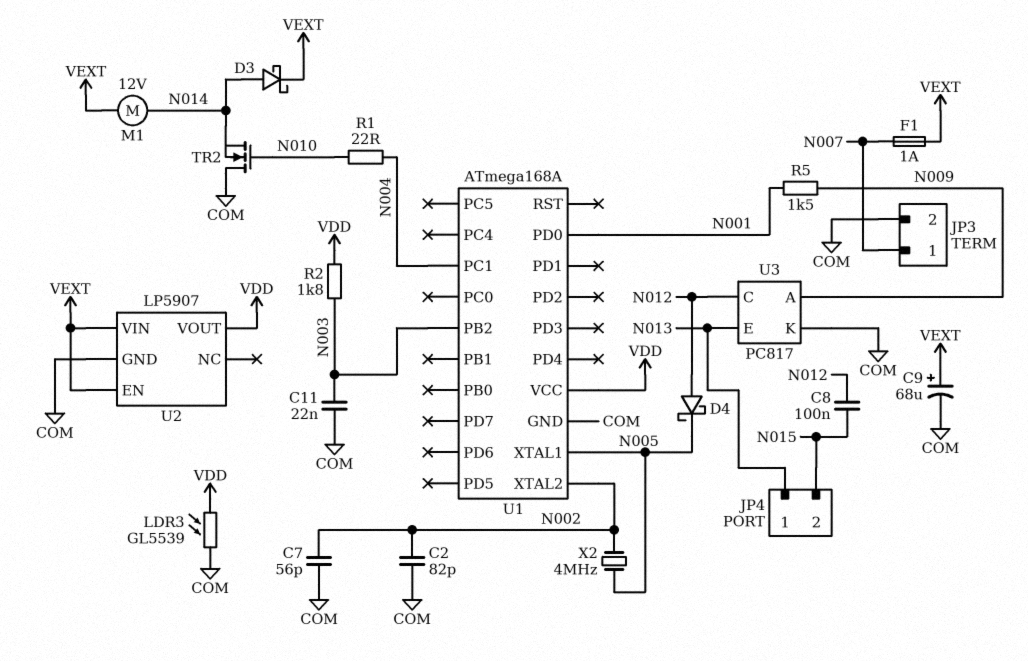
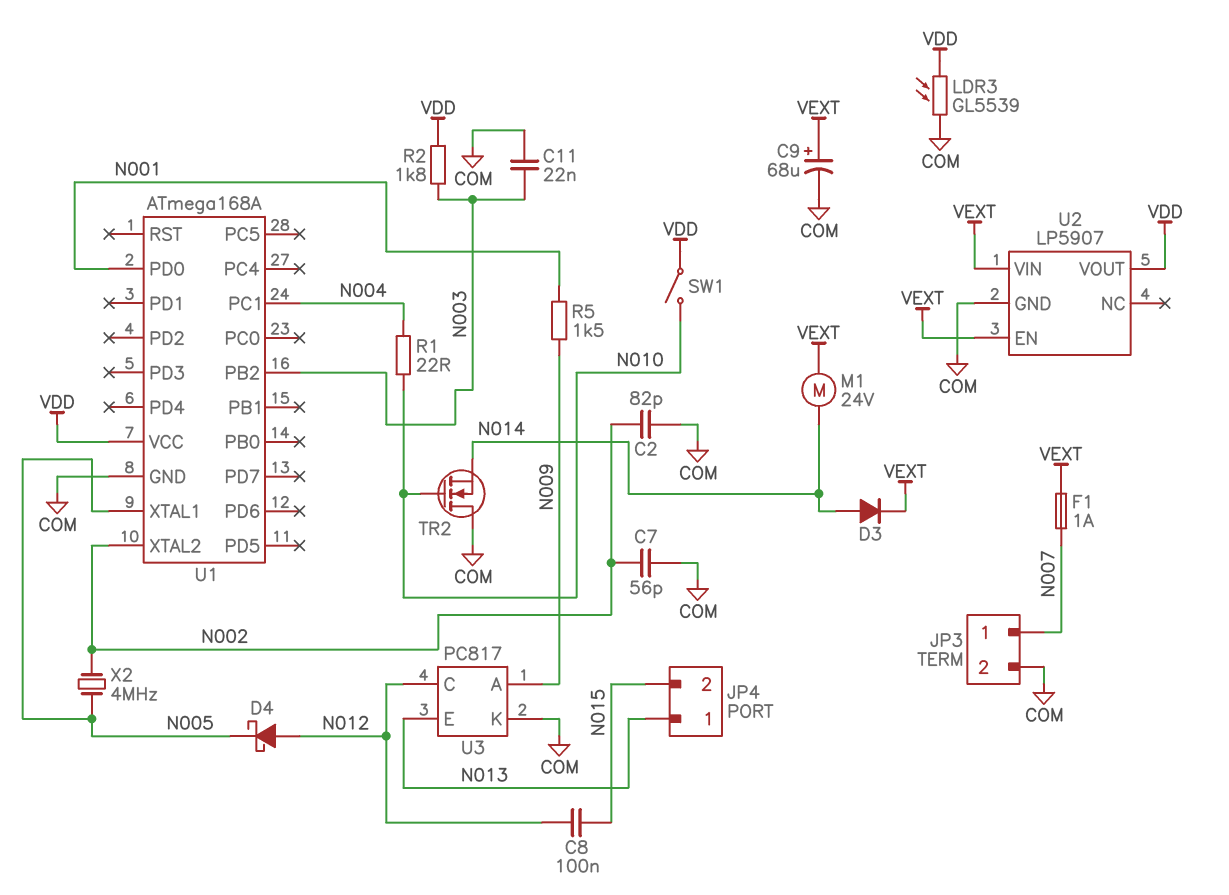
D3: schottky (A N014, K VEXT) -> diode (A N014, K VEXT)
M1: motor 12V (N014, VEXT) -> motor 24V (N014, VEXT)
SW1: none -> switch (N010, VDD)

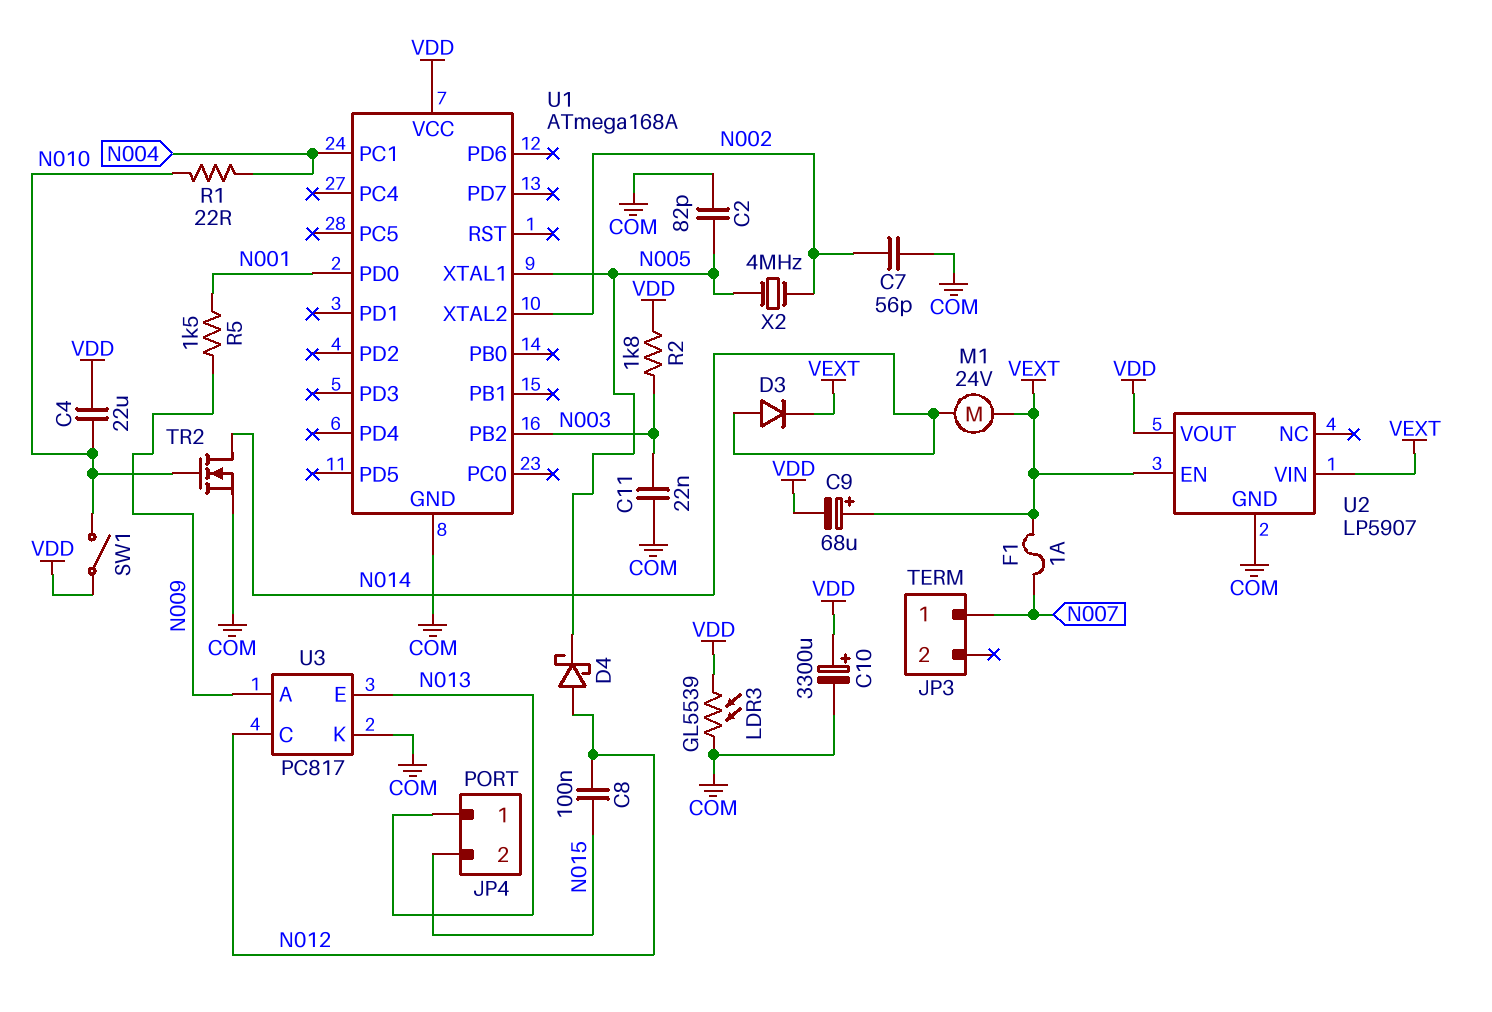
C2: 82pF (COM, N002) -> 82pF (COM, N005)
C4: none -> 22uF (N010, VDD)
C9: 68uF (plus VEXT, minus COM) -> 68uF (plus VEXT, minus VDD)
C10: none -> 3300uF (plus VDD, minus COM)
JP3 pin 2: COM -> none
TR2: NMOS (G N010, D COM, S N014) -> NMOS (G N010, D N014, S COM)

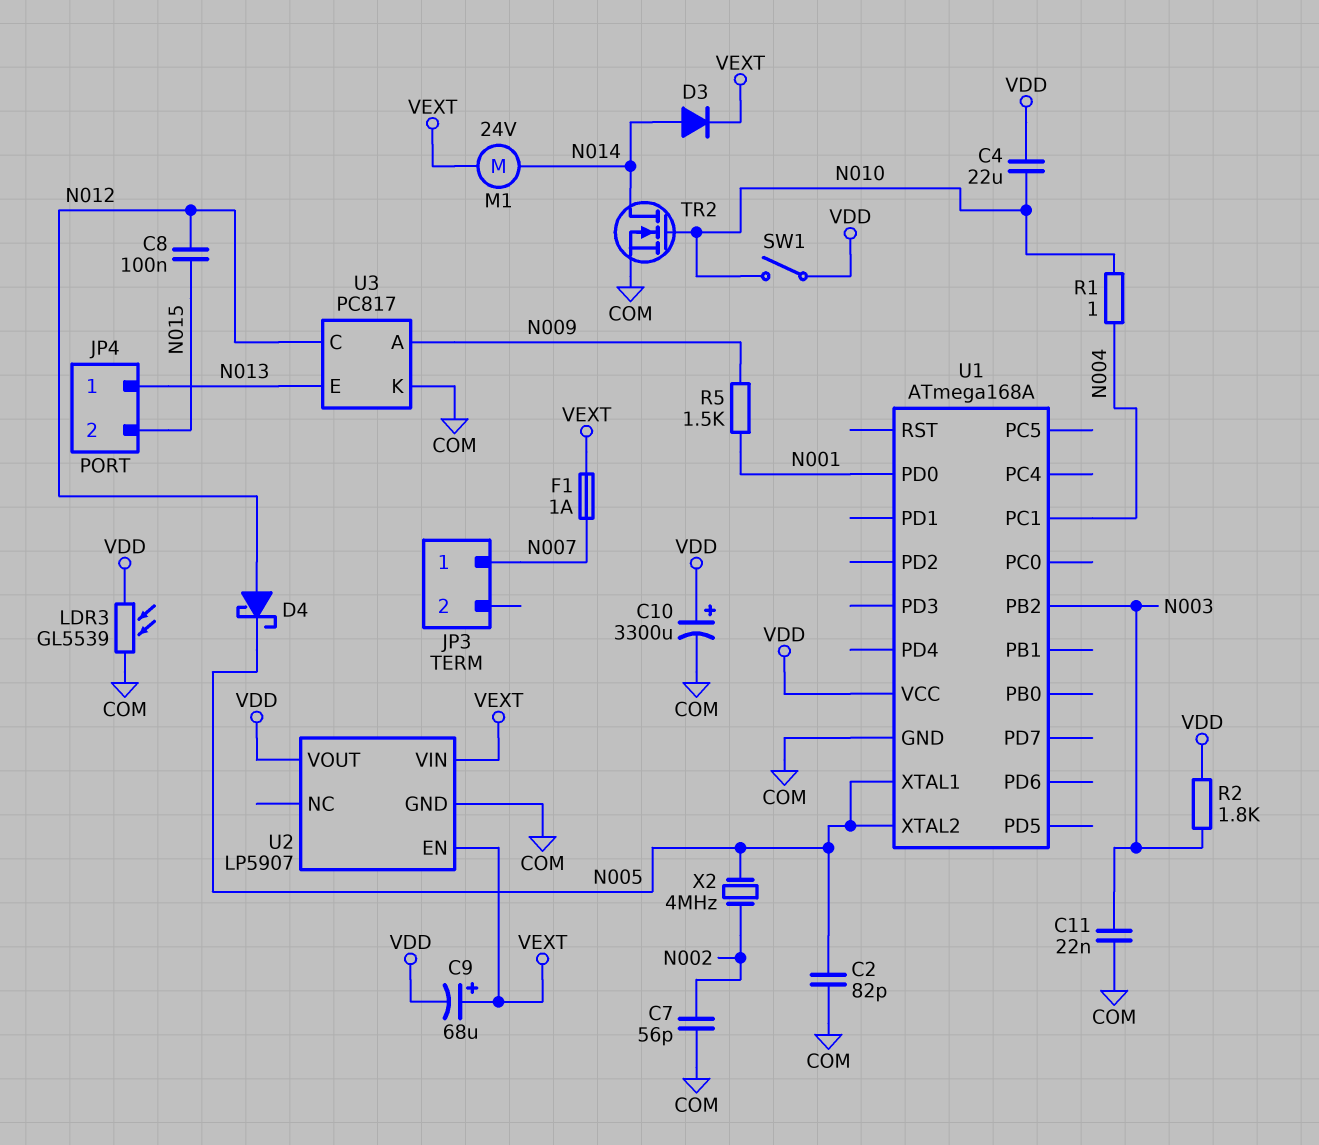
R1: 22 (N004, N010) -> 1 (N004, N010)
U1 pin XTAL2: N002 -> N005

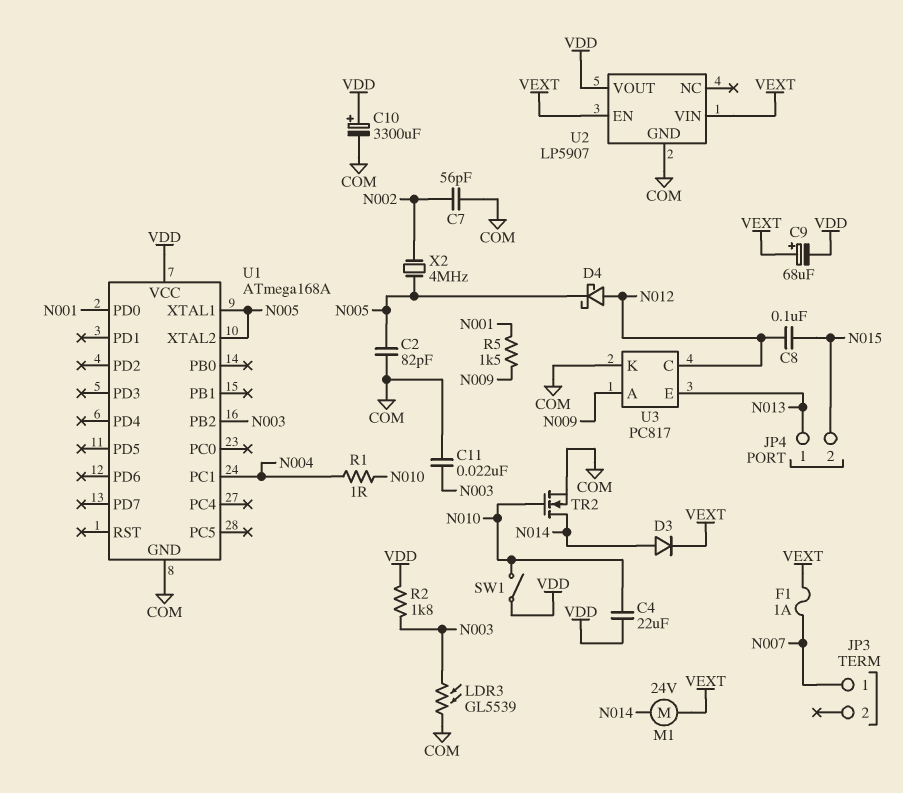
LDR3: GL5539 (COM, VDD) -> GL5539 (COM, N003)

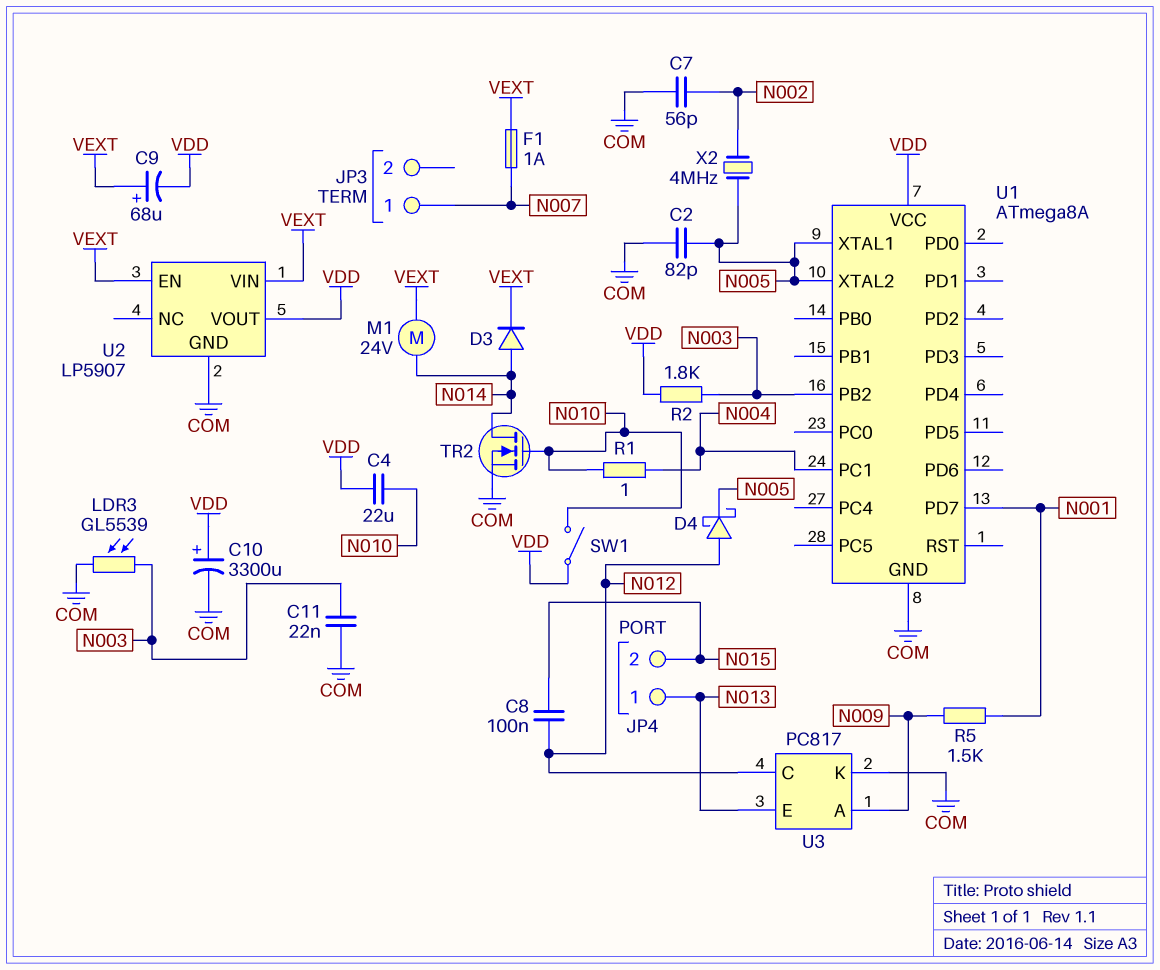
U1: ATmega168A -> ATmega8A
U1 pin PD0: N001 -> none
U1 pin PD7: none -> N001

